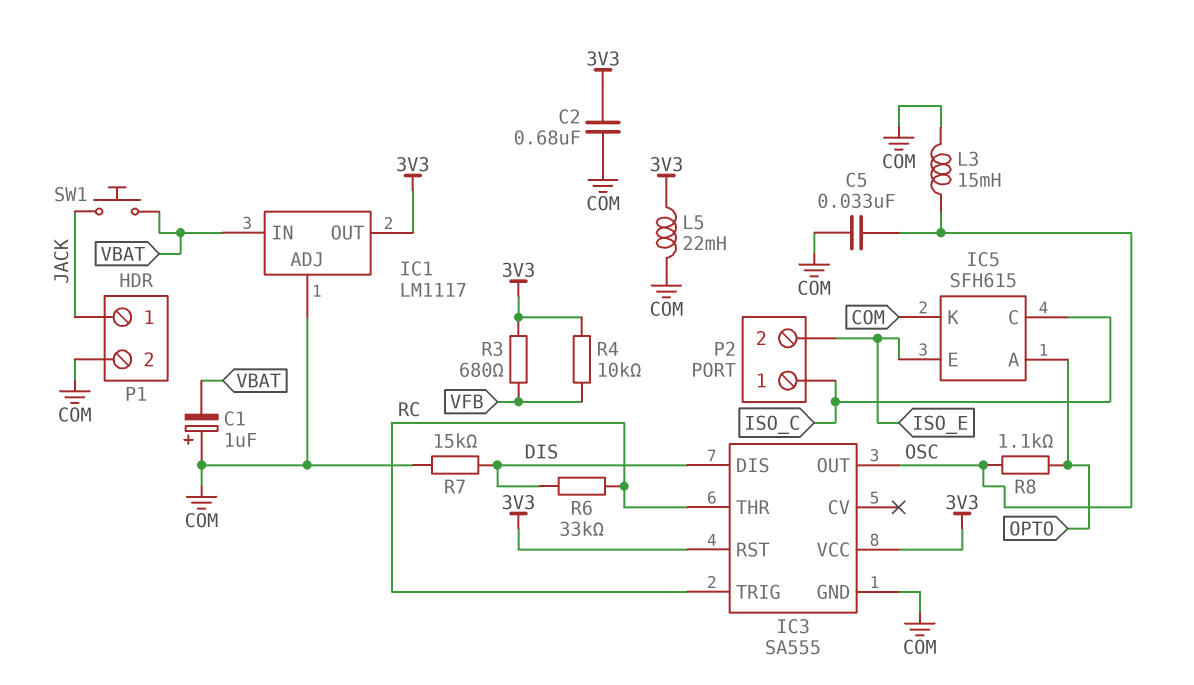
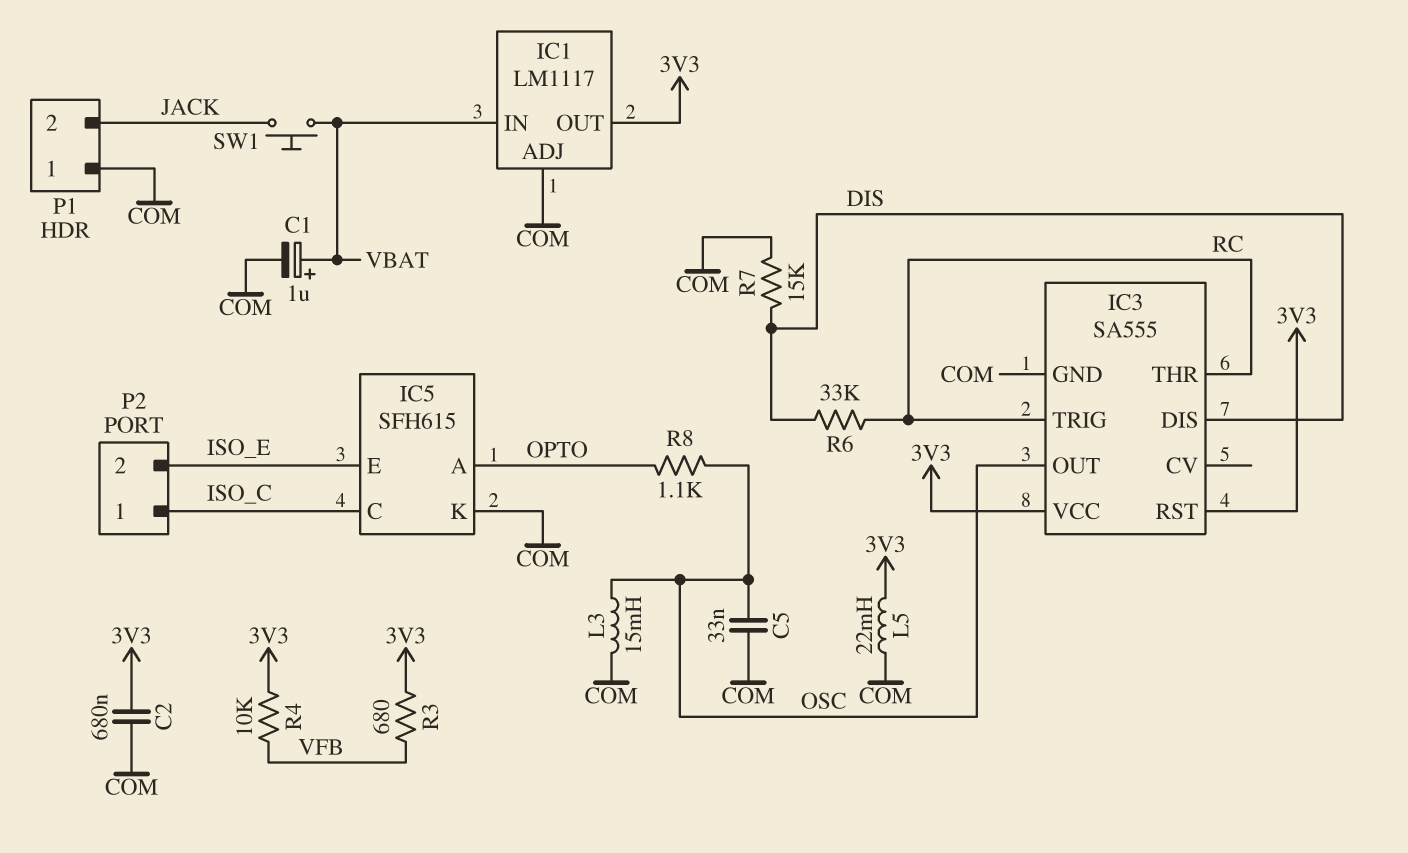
C1: 1uF (plus COM, minus VBAT) -> 1uF (plus VBAT, minus COM)
P1 pin 1: JACK -> COM
P1 pin 2: COM -> JACK

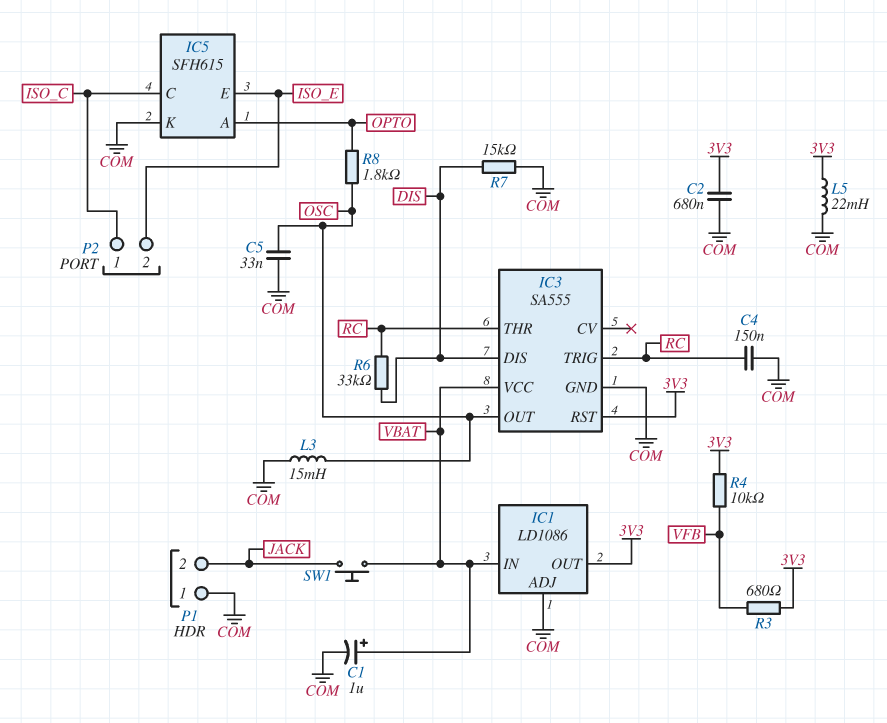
C4: none -> 150nF (COM, RC)
IC1: LM1117 -> LD1086
IC3 pin VCC: 3V3 -> VBAT
R8: 1.1k (OPTO, OSC) -> 1.8k (OPTO, OSC)

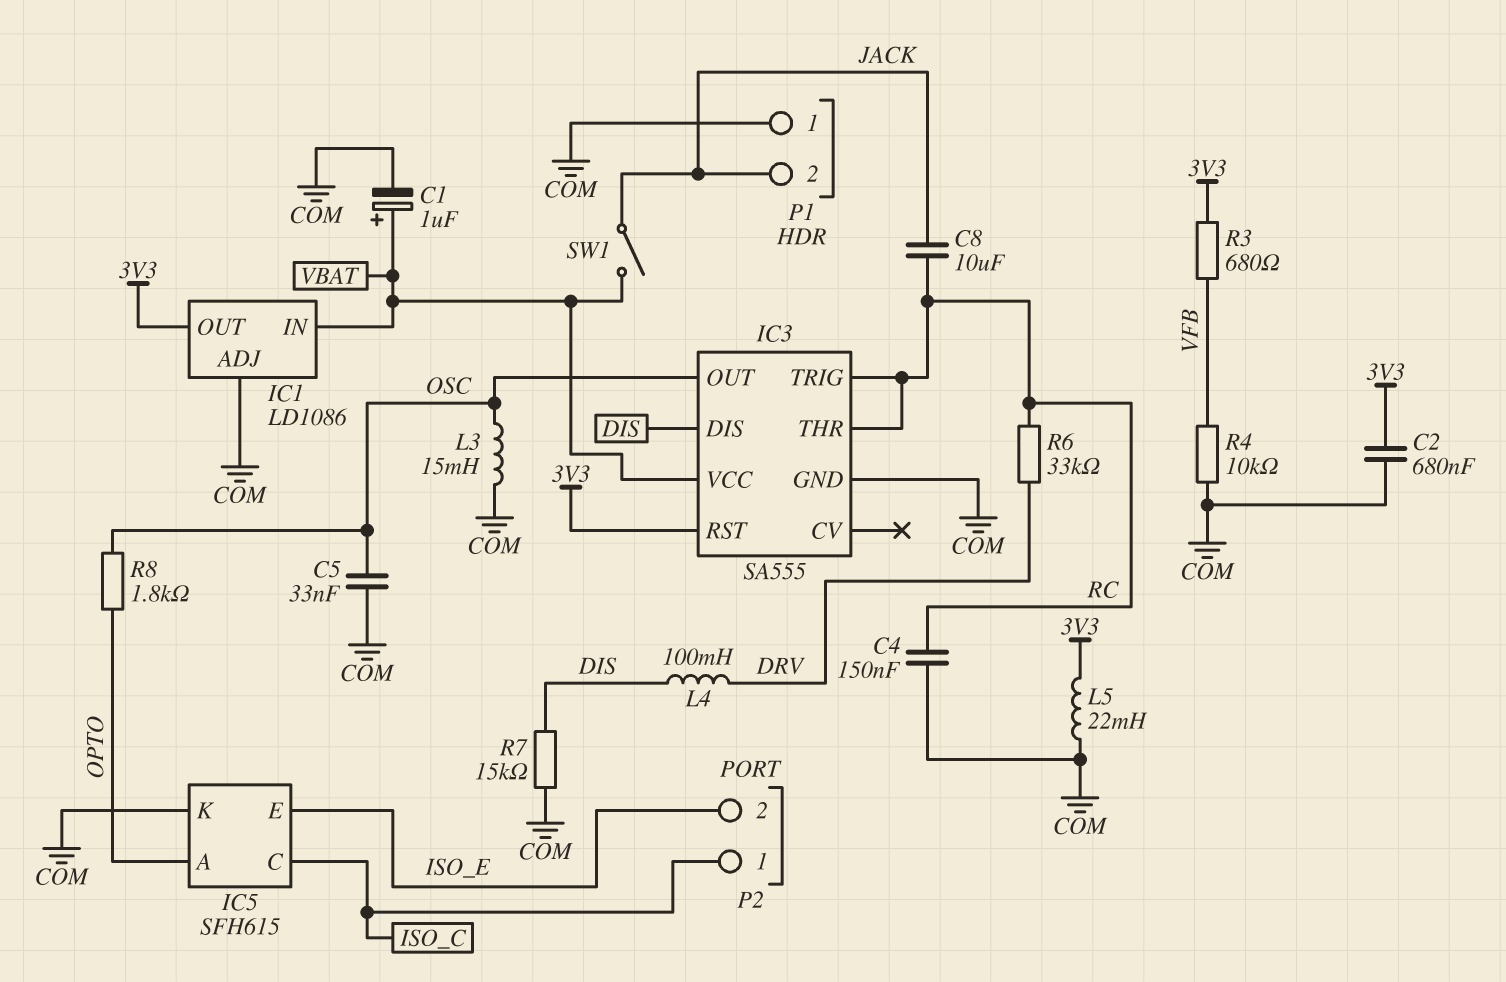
C8: none -> 10uF (JACK, RC)
L4: none -> 100mH (DIS, DRV)
R4: 10k (3V3, VFB) -> 10k (COM, VFB)
R6: 33k (DIS, RC) -> 33k (DRV, RC)
SW1: button (JACK, VBAT) -> switch (JACK, VBAT)

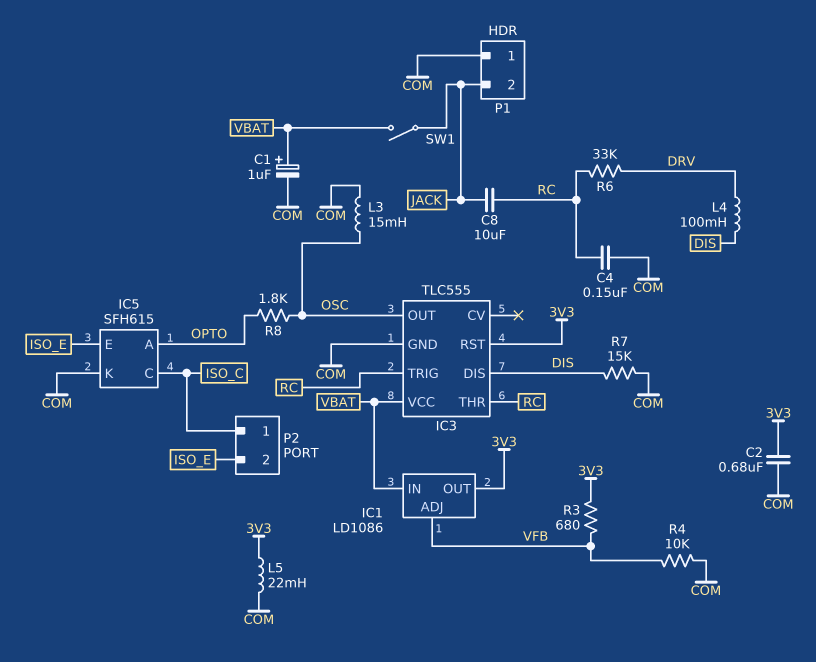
C5: 33nF (COM, OSC) -> none
IC1 pin ADJ: COM -> VFB
IC3: SA555 -> TLC555

